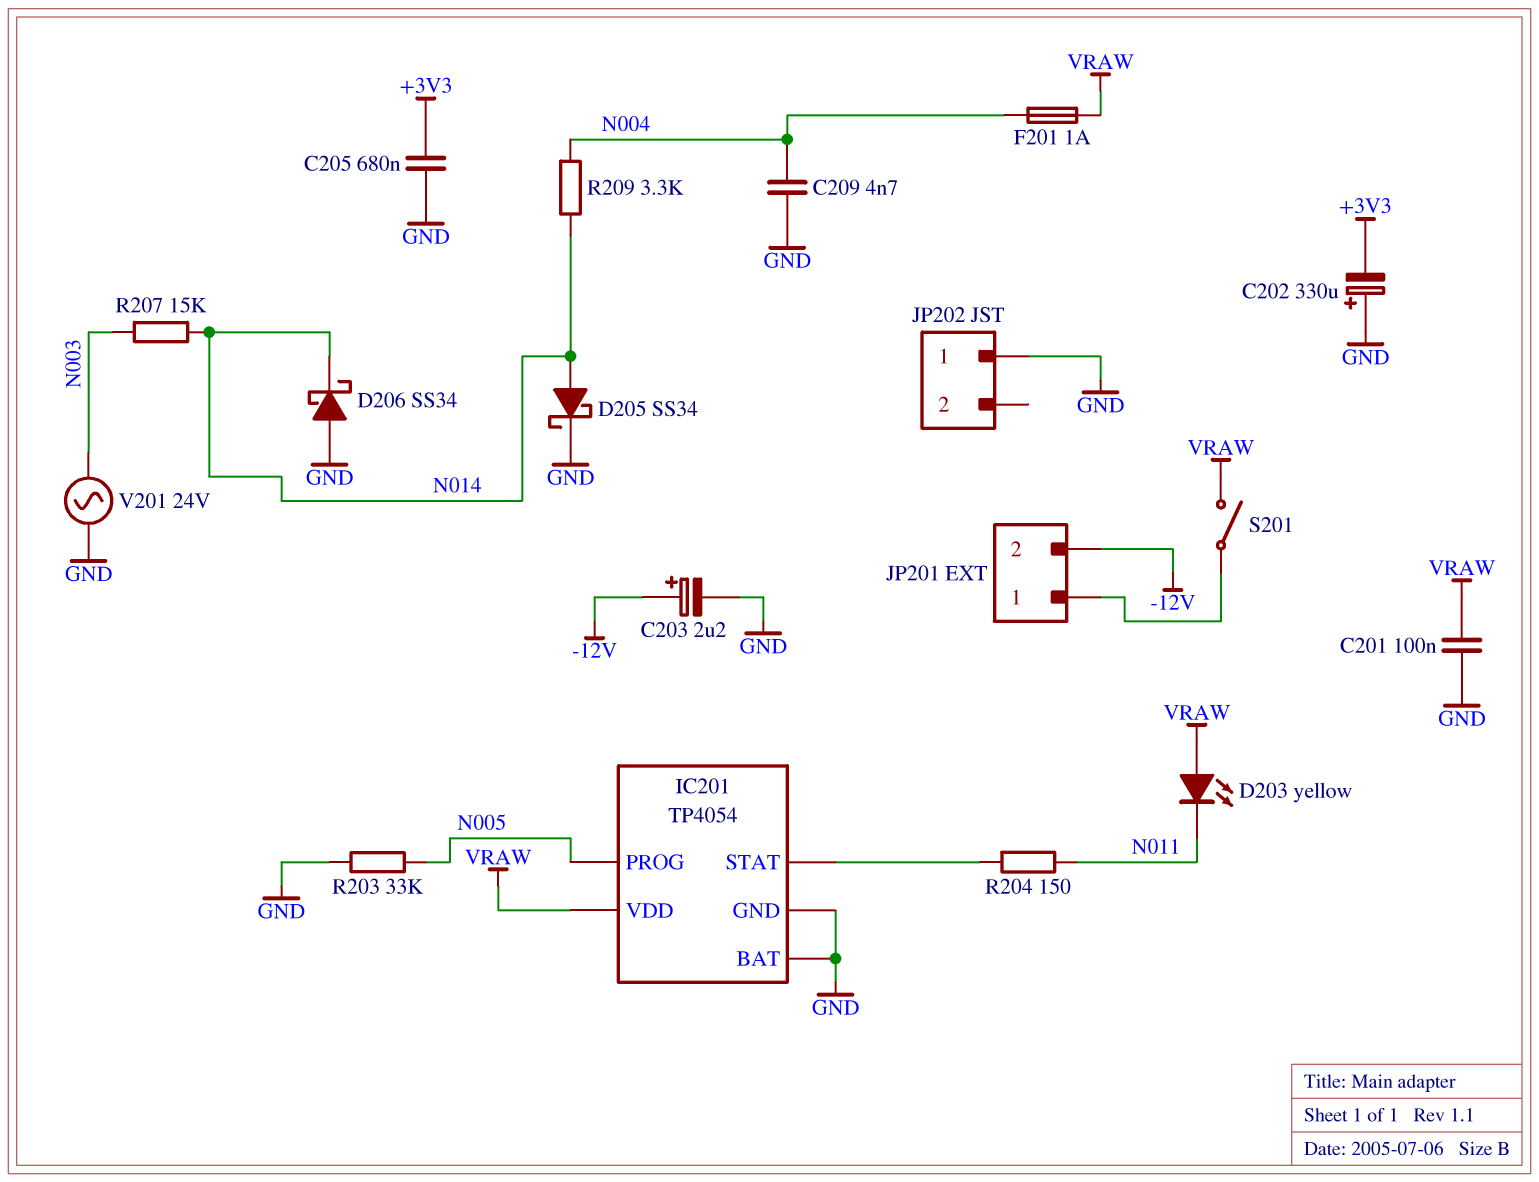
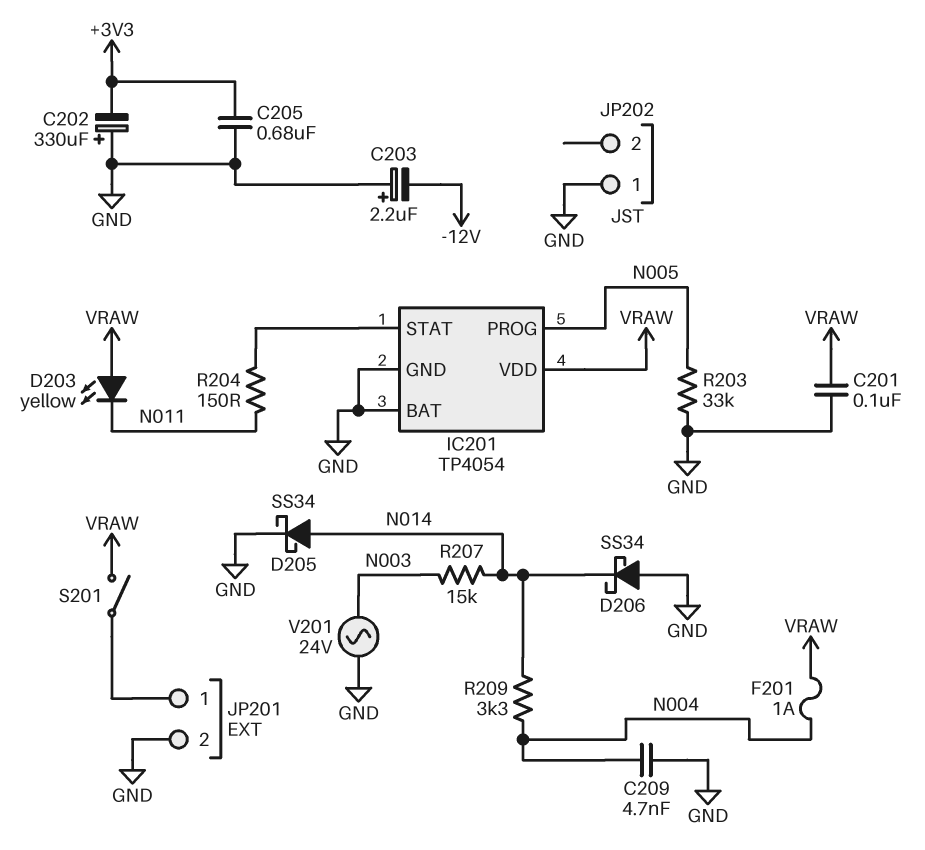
C203: 2.2uF (plus -12V, minus GND) -> 2.2uF (plus GND, minus -12V)
JP201 pin 2: -12V -> GND

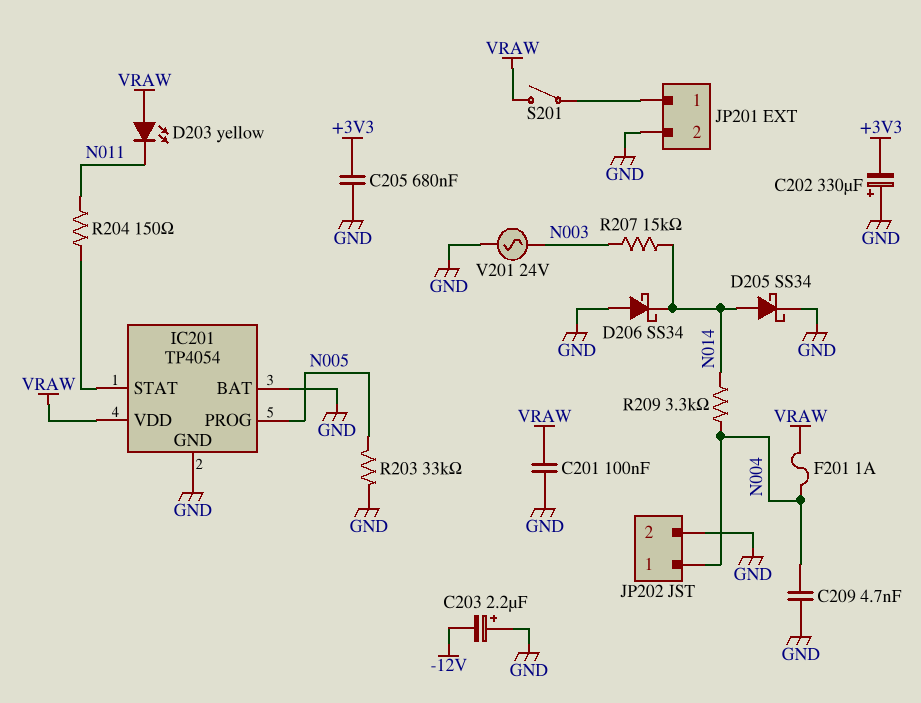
JP202 pin 1: GND -> N004
JP202 pin 2: none -> GND

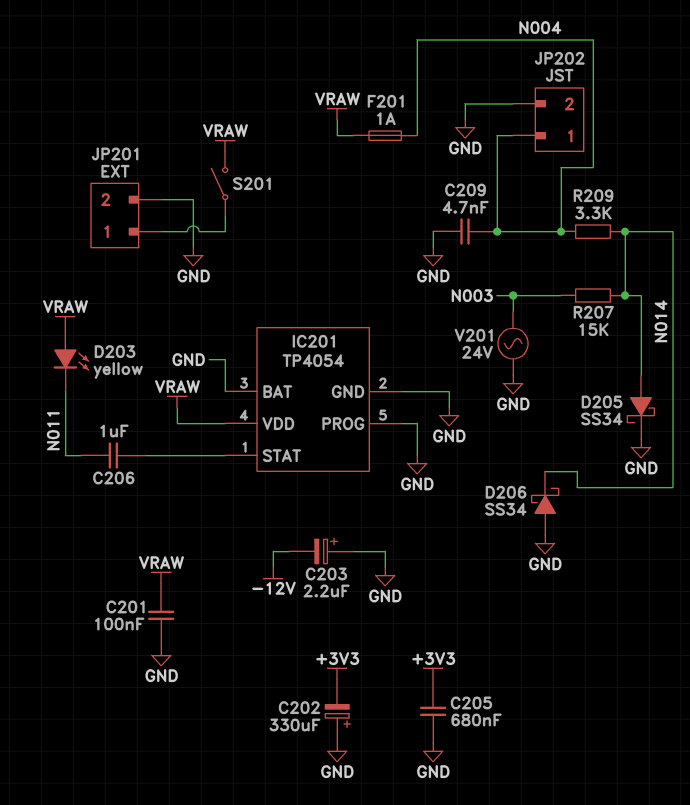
C206: none -> 1uF (IC201/STAT, N011)
IC201 pin PROG: N005 -> GND
R203: 33k (GND, N005) -> none
R204: 150 (IC201/STAT, N011) -> none

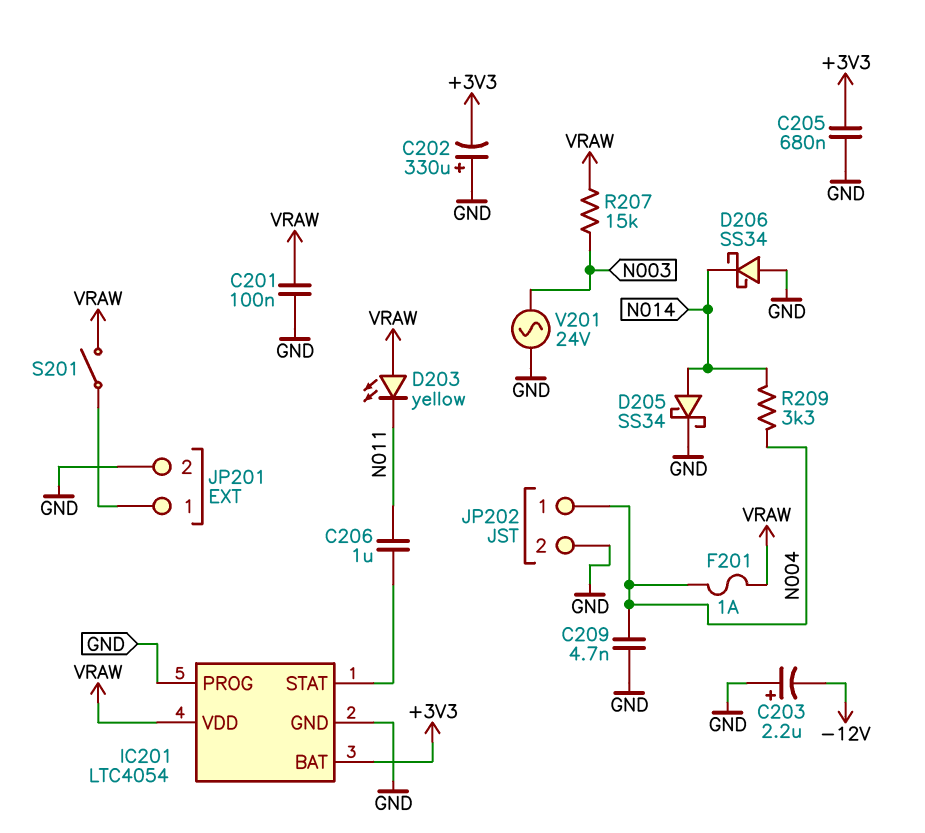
IC201: TP4054 -> LTC4054
IC201 pin BAT: GND -> +3V3
R207: 15k (N003, N014) -> 15k (N003, VRAW)

